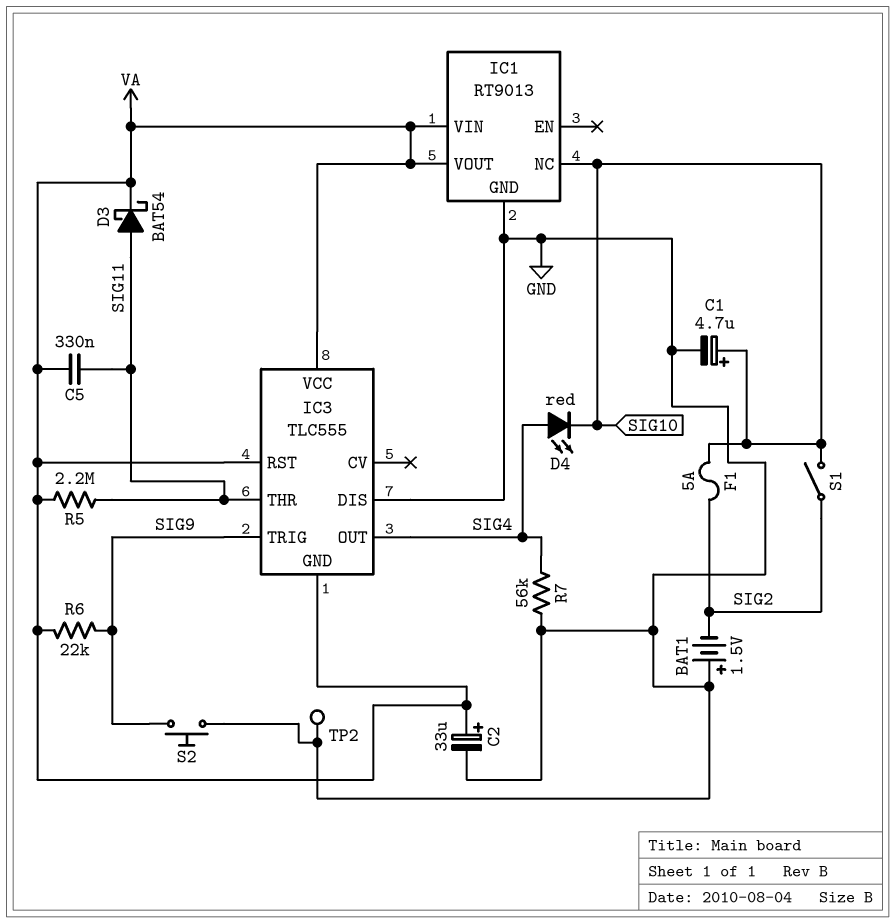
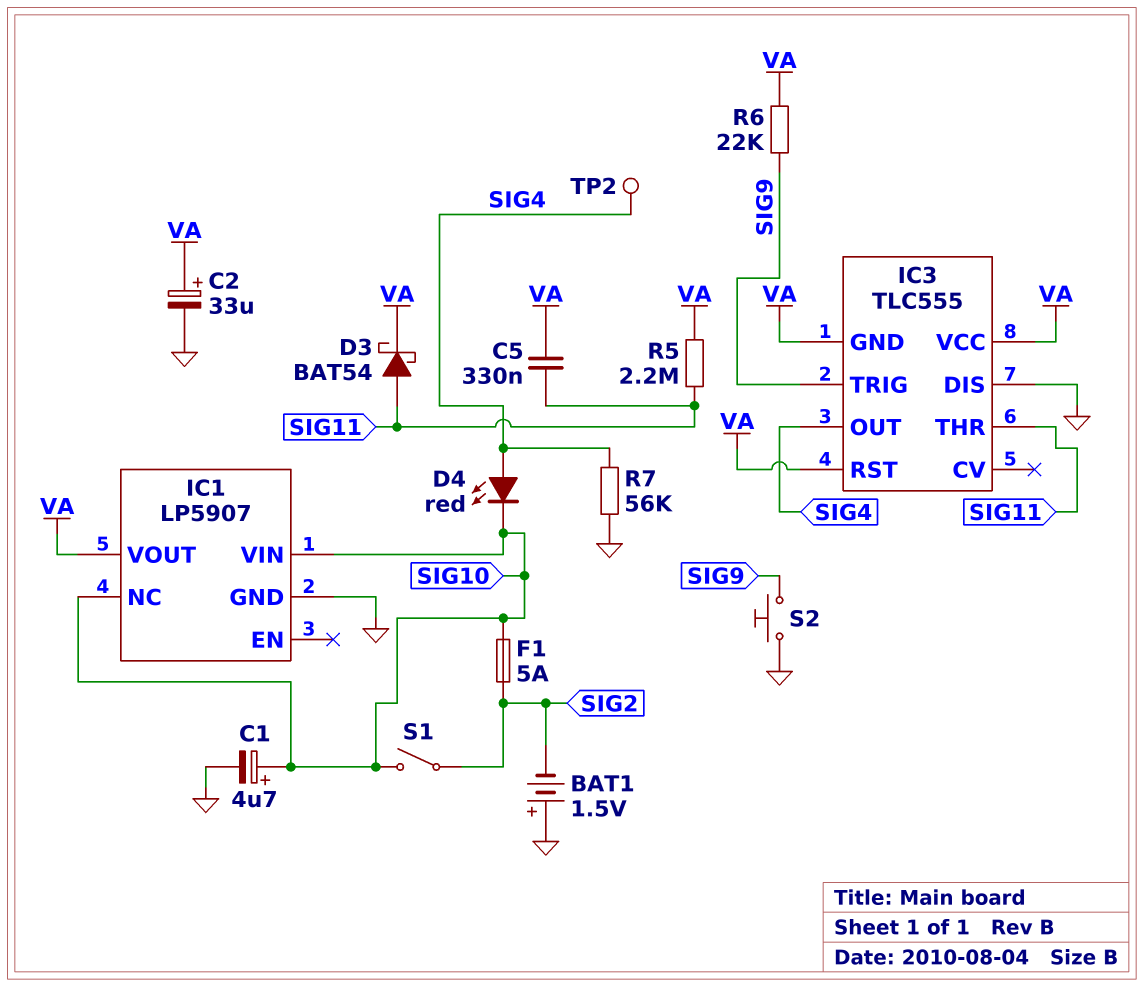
IC1: RT9013 -> LP5907
IC1 pin VIN: VA -> SIG10
TP2: test point (GND) -> test point (SIG4)

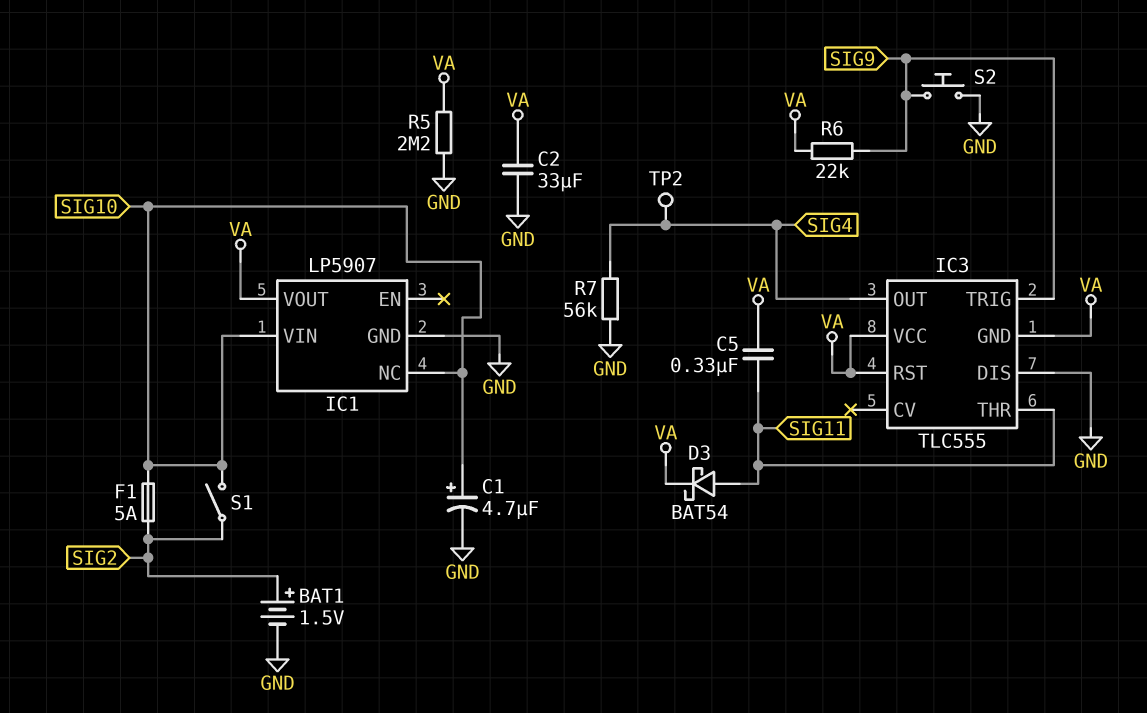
BAT1: 1.5V (plus GND, minus SIG2) -> 1.5V (plus SIG2, minus GND)
C2: 33uF (plus VA, minus GND) -> 33uF (GND, VA)
D4: LED red (A SIG4, K SIG10) -> none
R5: 2.2M (SIG11, VA) -> 2.2M (GND, VA)

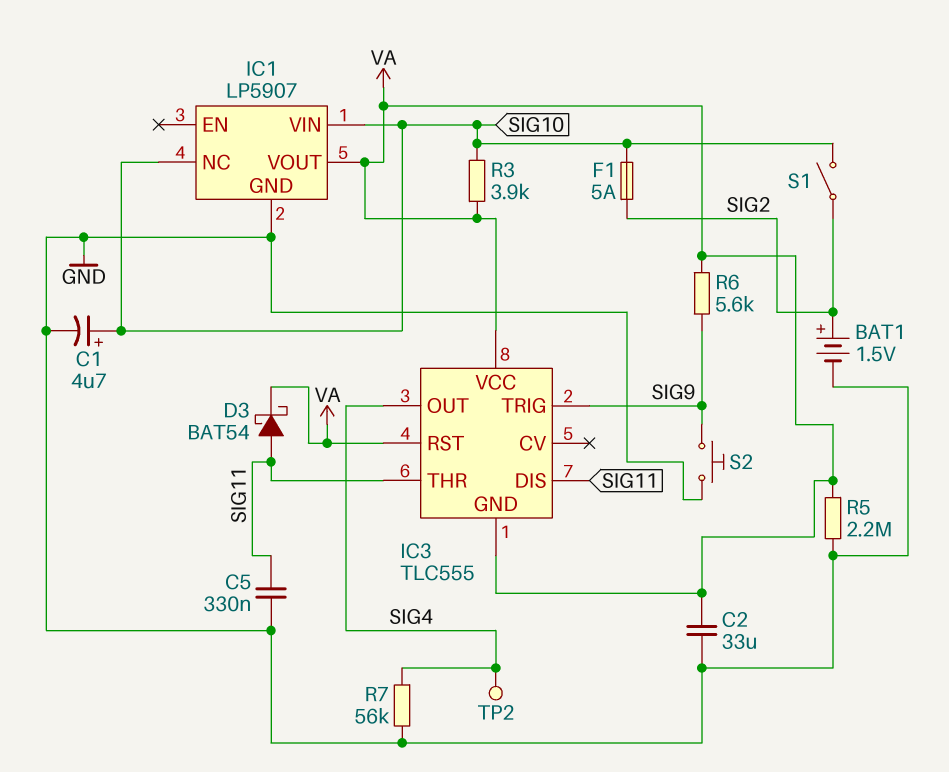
C5: 330nF (SIG11, VA) -> 330nF (GND, SIG11)
IC3 pin DIS: GND -> SIG11
R3: none -> 3.9k (SIG10, VA)
R6: 22k (SIG9, VA) -> 5.6k (SIG9, VA)

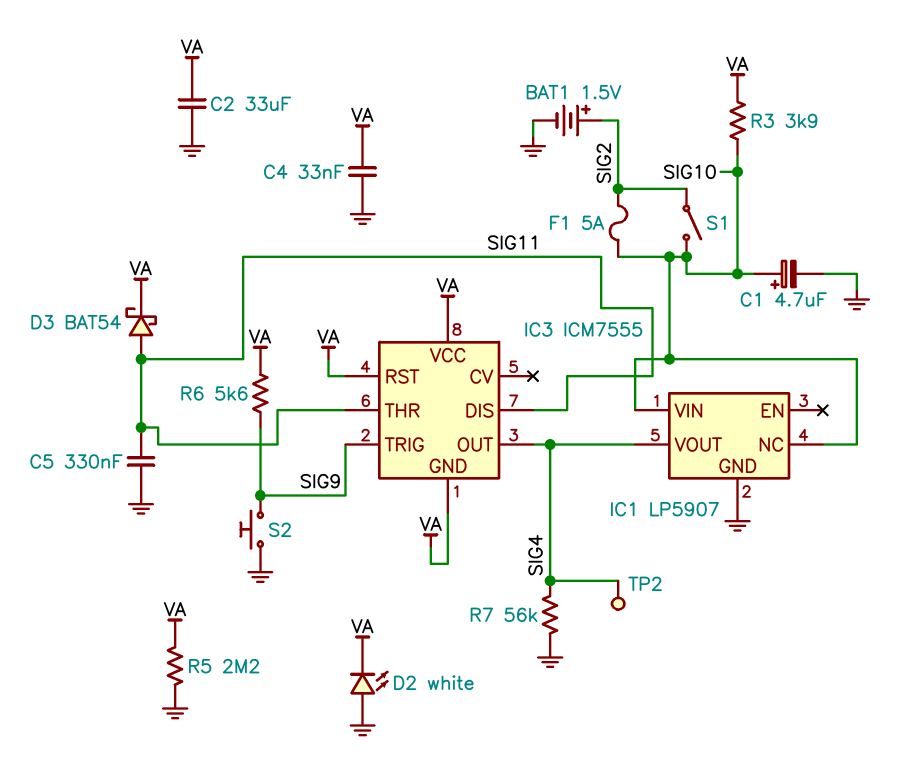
C4: none -> 33nF (GND, VA)
D2: none -> LED white (A GND, K VA)
IC1 pin VOUT: VA -> SIG4
IC3: TLC555 -> ICM7555

